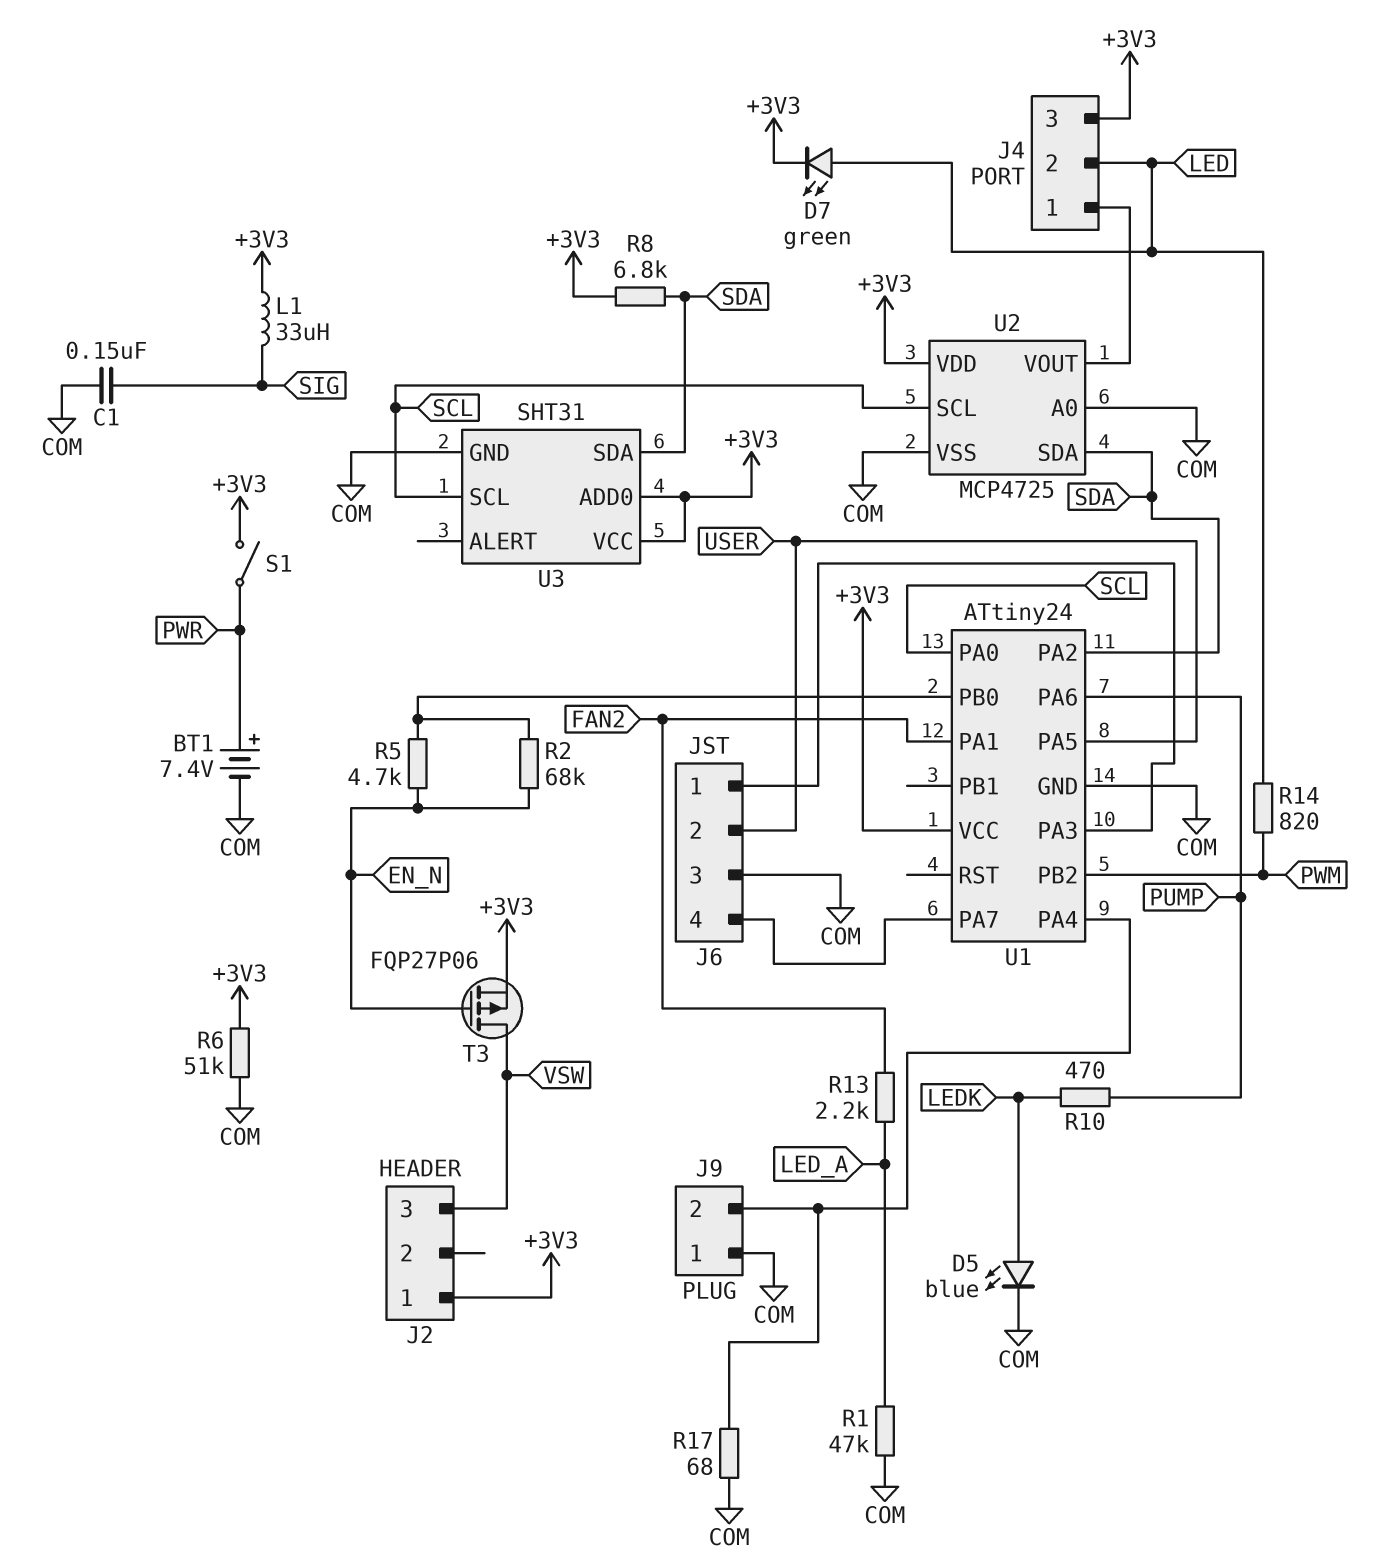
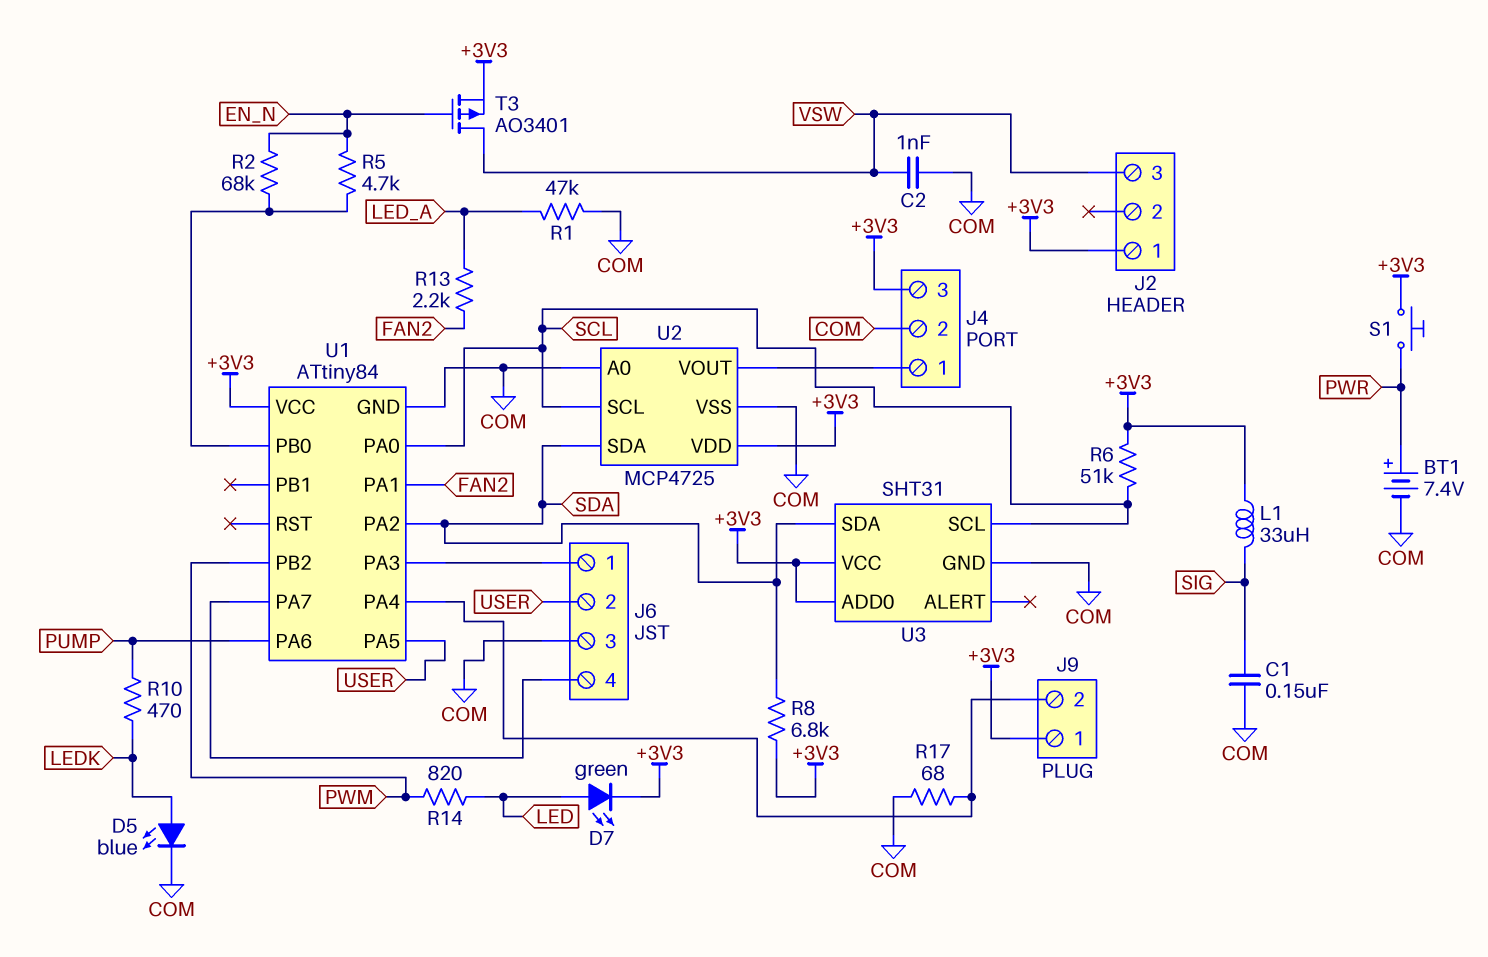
C2: none -> 1nF (COM, VSW)
J4 pin 2: LED -> COM
J9 pin 1: COM -> +3V3
R6: 51k (+3V3, COM) -> 51k (+3V3, SCL)
S1: switch (+3V3, PWR) -> button (+3V3, PWR)
T3: PMOS FQP27P06 (G EN_N, D VSW, S +3V3) -> PMOS AO3401 (G EN_N, D VSW, S +3V3)
U1: ATtiny24 -> ATtiny84

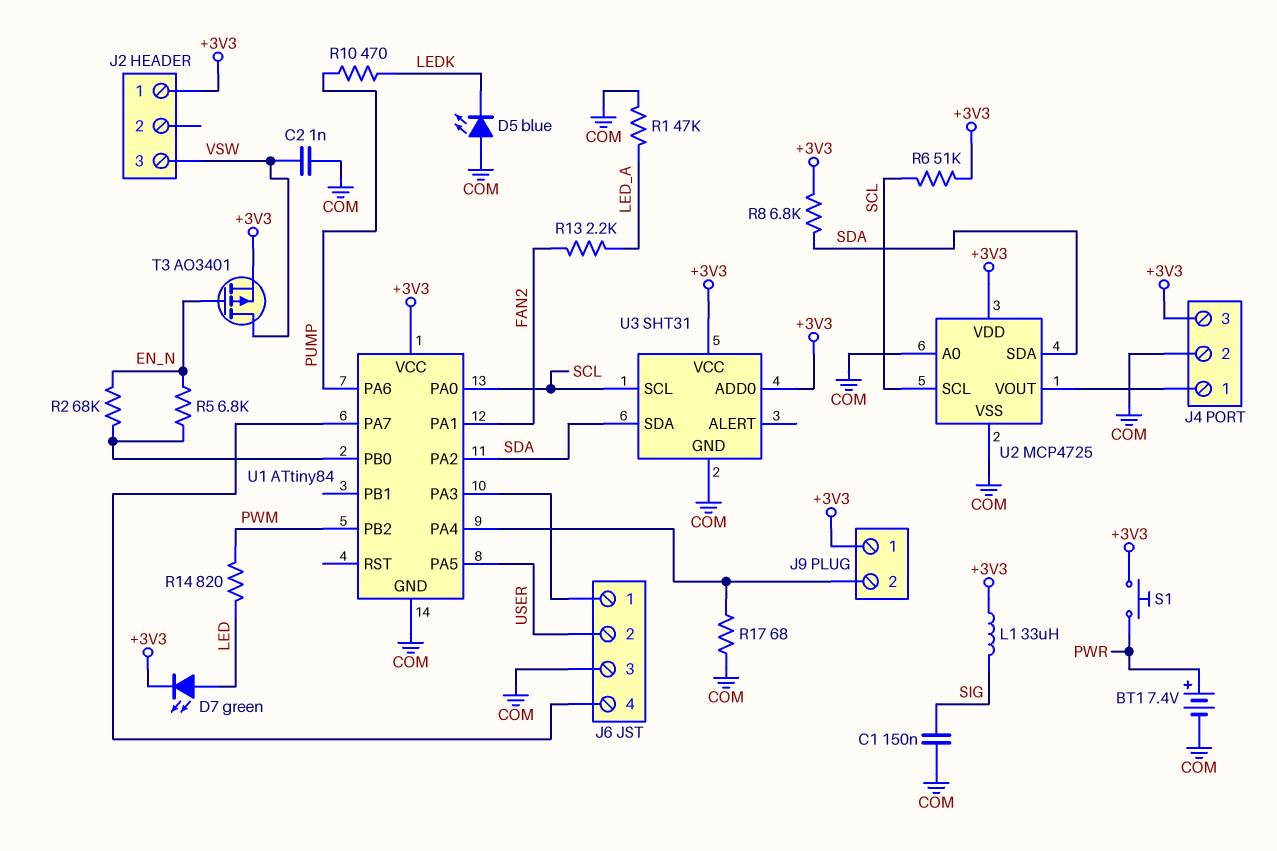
D5: LED blue (A LEDK, K COM) -> LED blue (A COM, K LEDK)
R5: 4.7k (EN_N, U1/PB0) -> 6.8k (EN_N, U1/PB0)

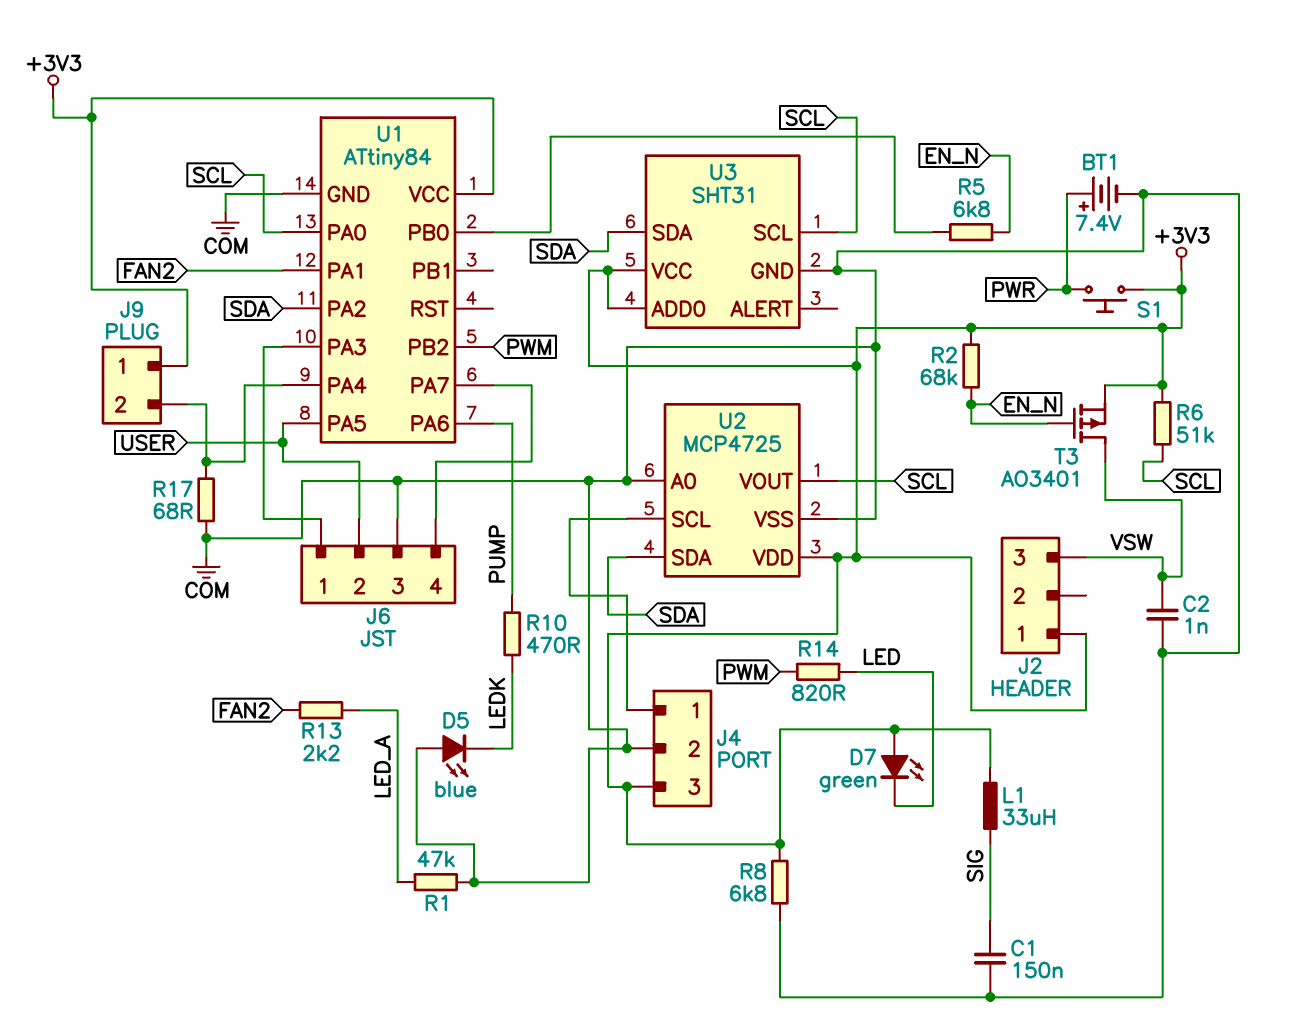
D7: LED green (A LED, K +3V3) -> LED green (A +3V3, K LED)
R2: 68k (EN_N, U1/PB0) -> 68k (+3V3, EN_N)
R8: 6.8k (+3V3, SDA) -> 6.8k (+3V3, COM)
U2 pin SCL: SCL -> J4/1
U2 pin VOUT: J4/1 -> SCL

